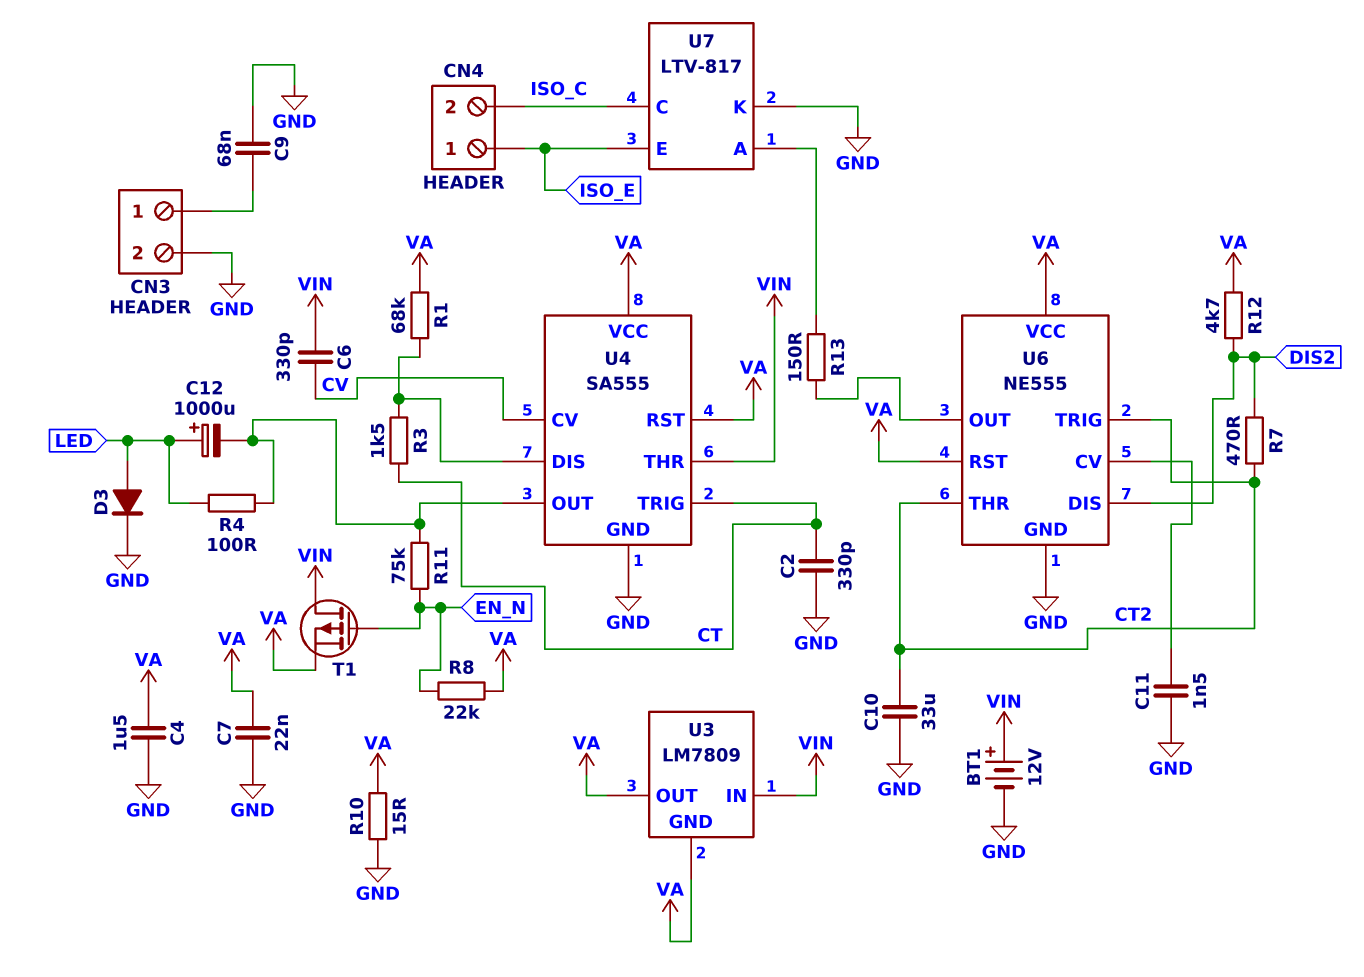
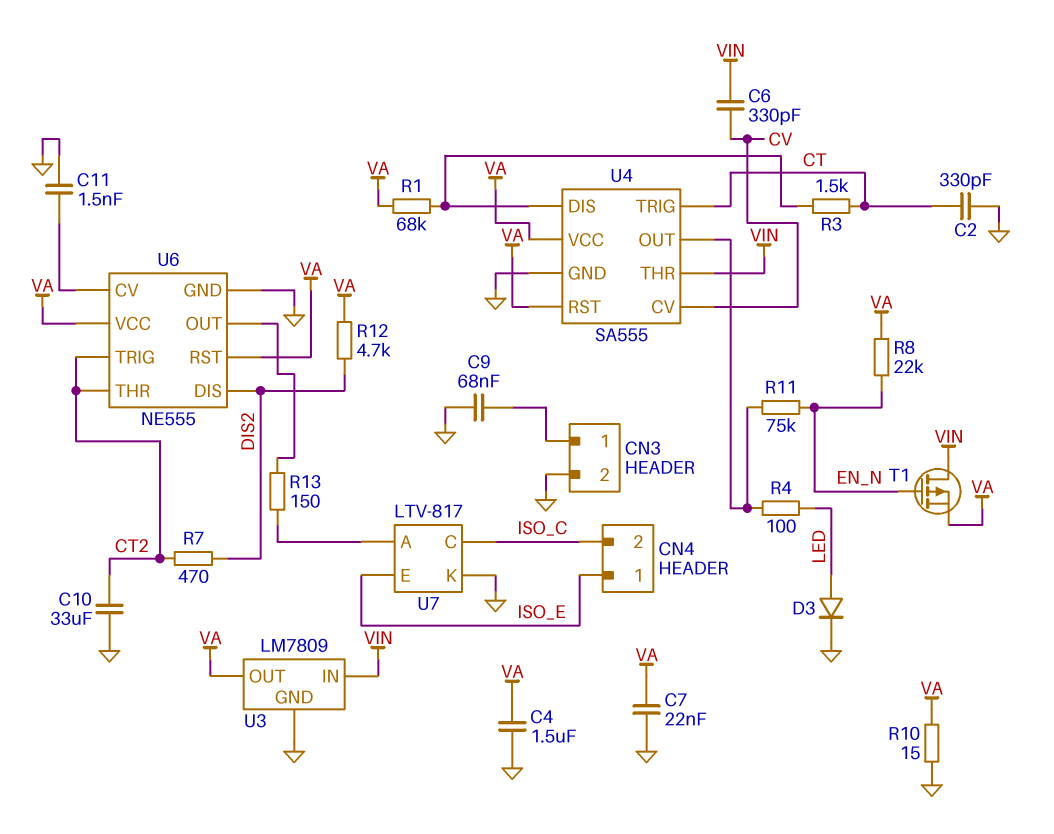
BT1: 12V (plus VIN, minus GND) -> none
C12: 1000uF (plus LED, minus U4/OUT) -> none
U3 pin GND: VA -> GND

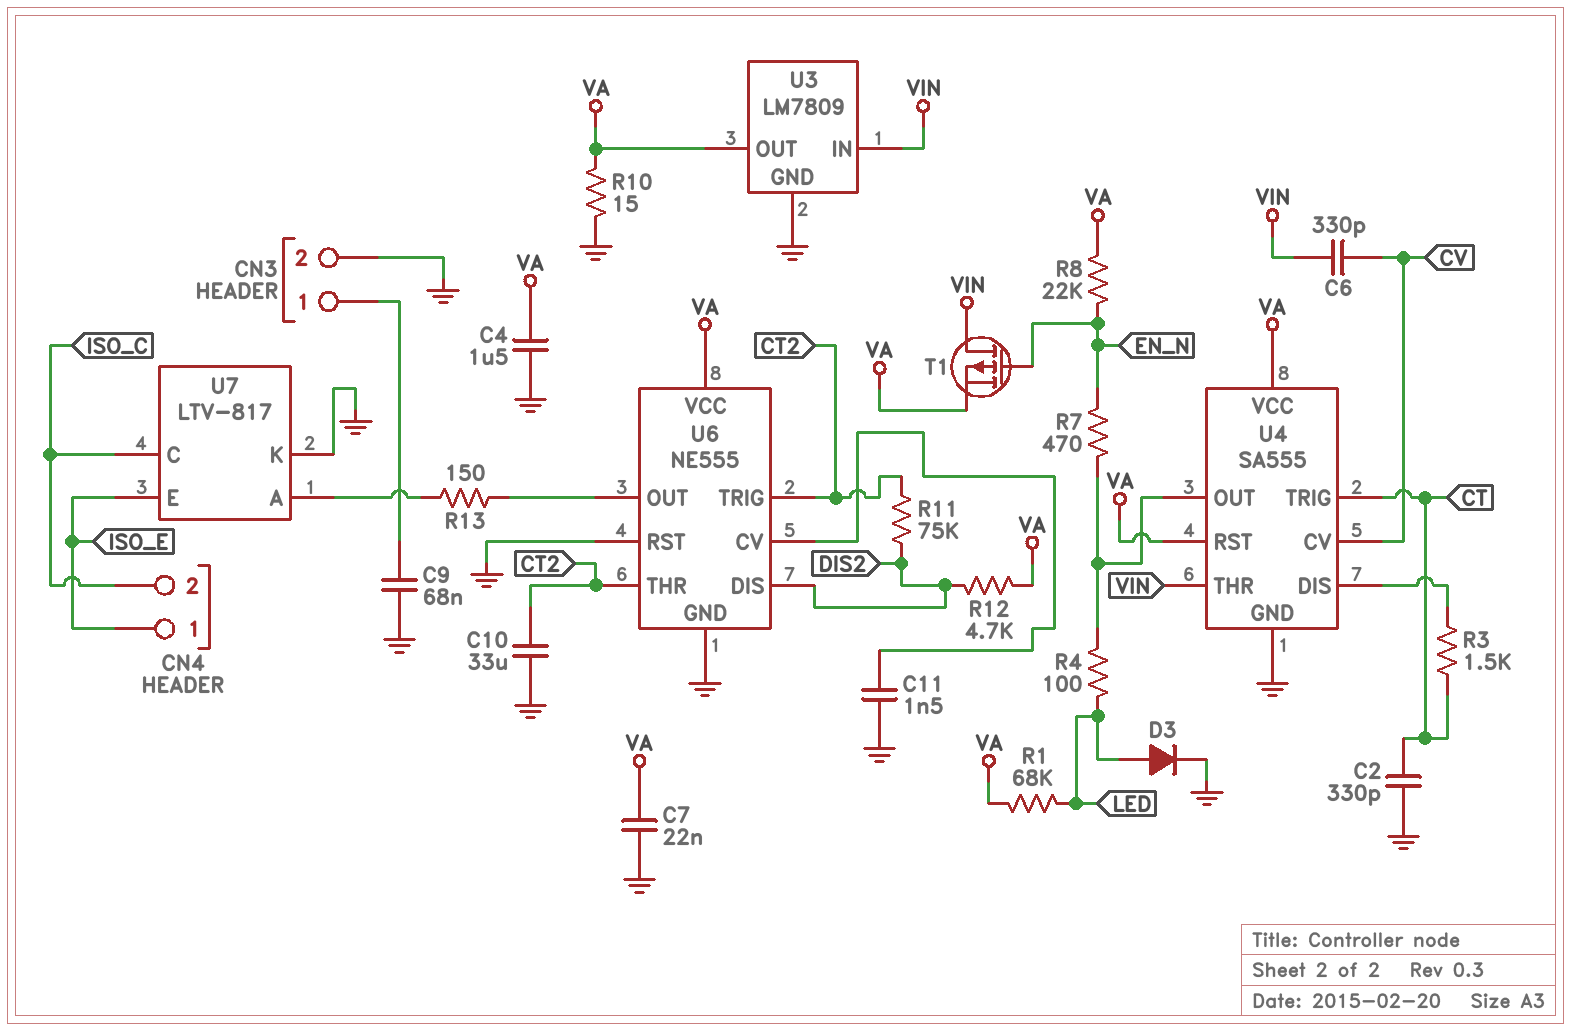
R1: 68k (U4/DIS, VA) -> 68k (LED, VA)
R7: 470 (CT2, DIS2) -> 470 (EN_N, U4/OUT)
R11: 75k (EN_N, U4/OUT) -> 75k (CT2, DIS2)
U6 pin RST: VA -> GND

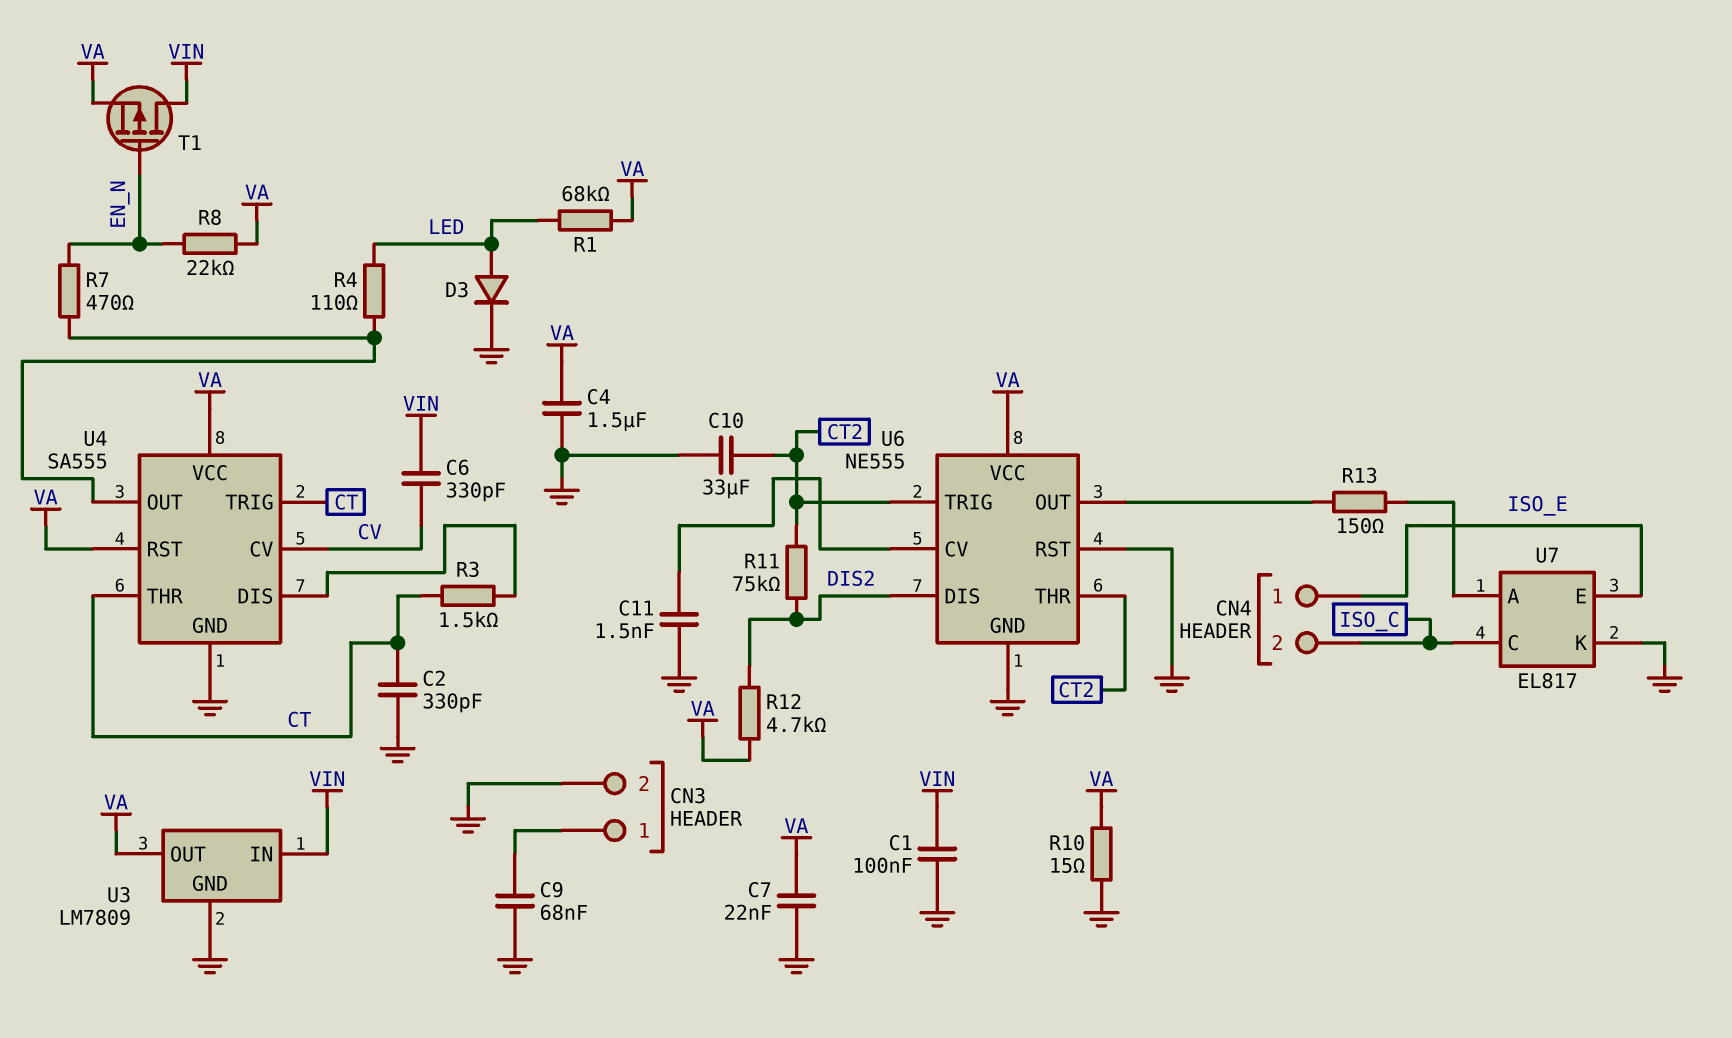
C1: none -> 100nF (GND, VIN)
R4: 100 (LED, U4/OUT) -> 110 (LED, U4/OUT)
U4 pin THR: VIN -> CT
U7: LTV-817 -> EL817

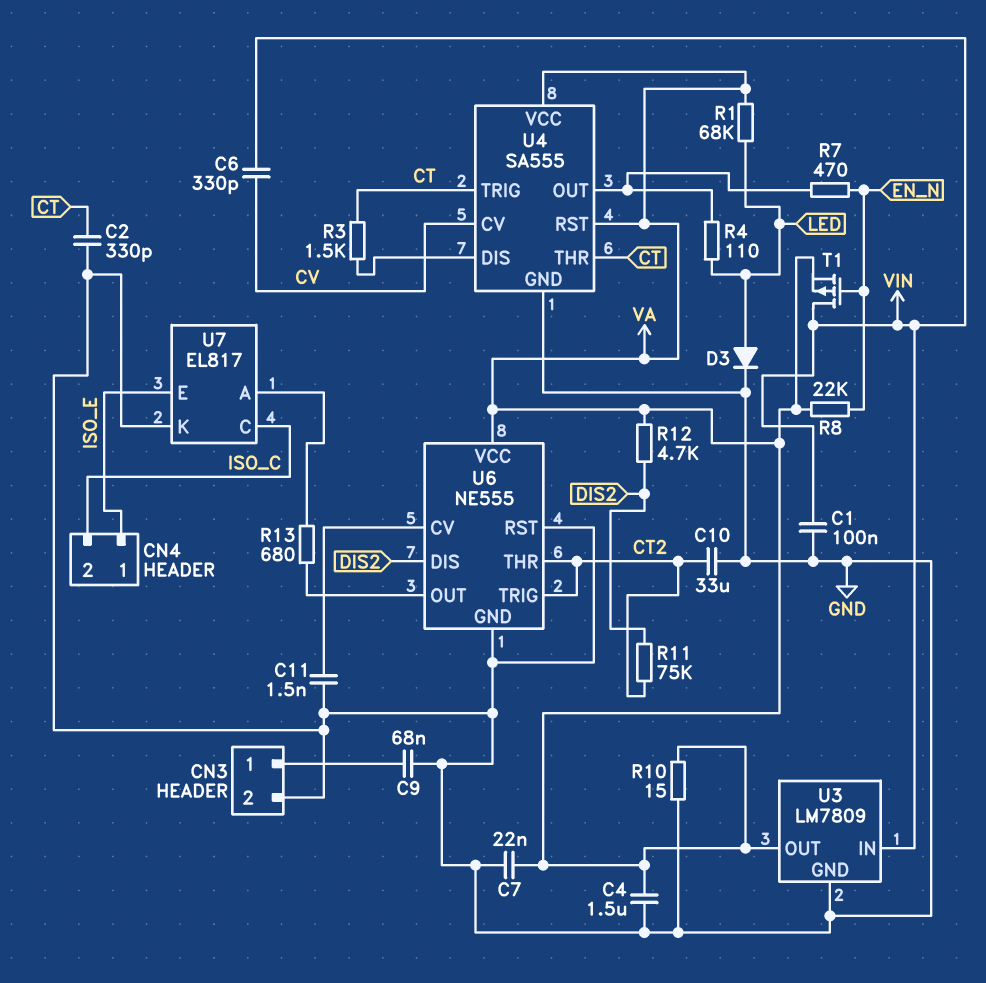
R13: 150 (U6/OUT, U7/A) -> 680 (U6/OUT, U7/A)

